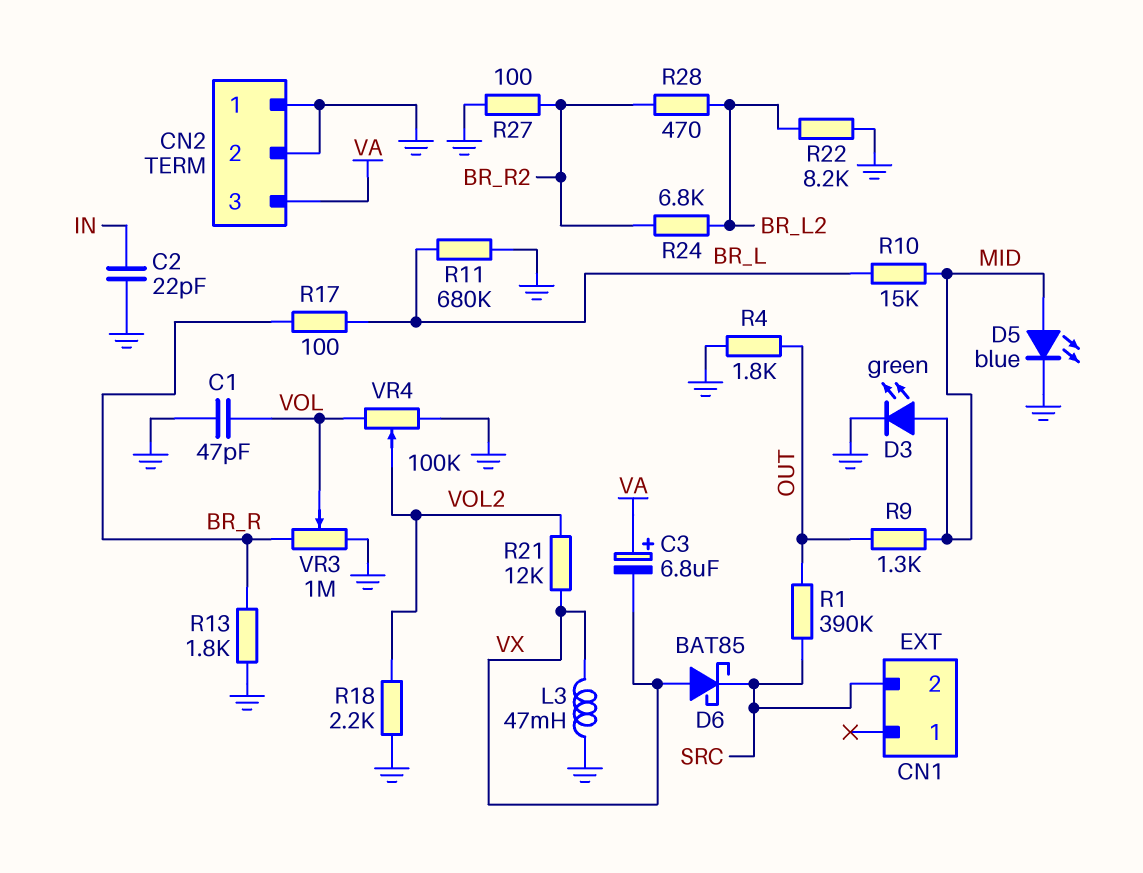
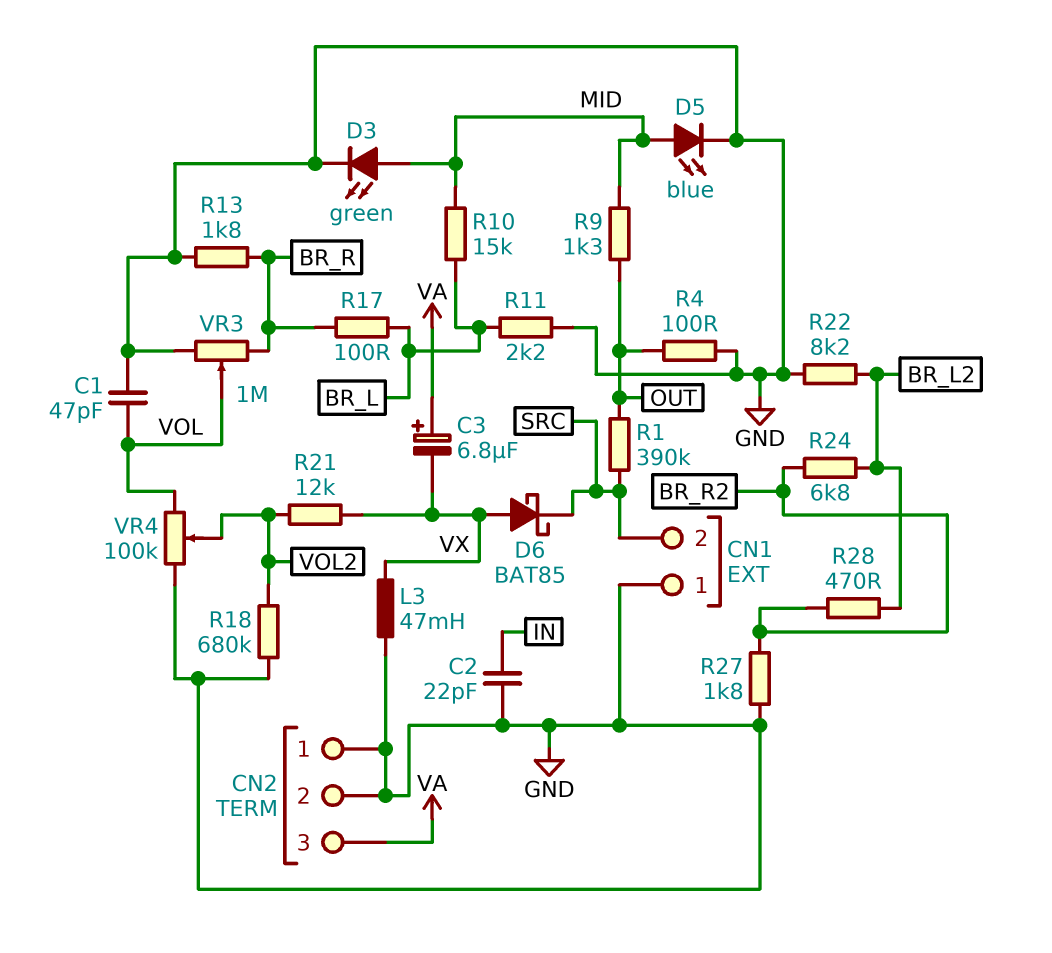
CN1 pin 1: none -> GND
R4: 1.8k (GND, OUT) -> 100 (GND, OUT)
R11: 680k (BR_L, GND) -> 2.2k (BR_L, GND)
R18: 2.2k (GND, VOL2) -> 680k (GND, VOL2)
R27: 100 (BR_R2, GND) -> 1.8k (BR_R2, GND)

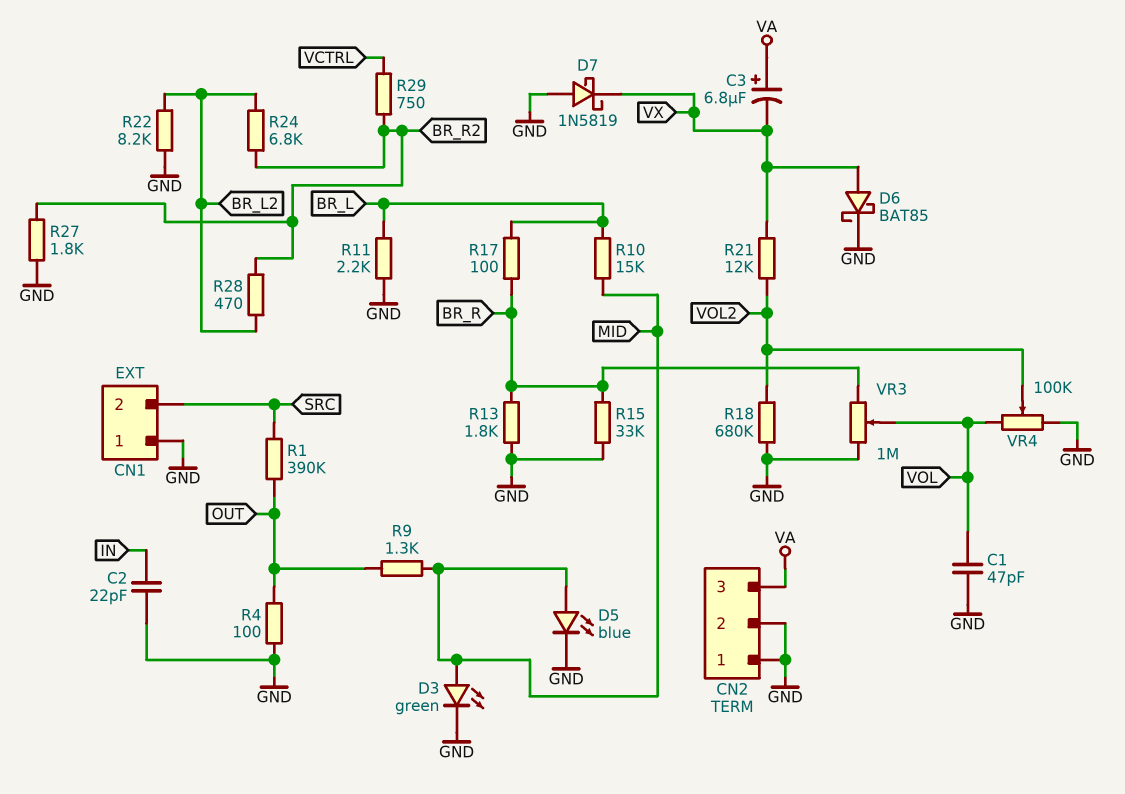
D6: schottky BAT85 (A VX, K SRC) -> schottky BAT85 (A VX, K GND)
D7: none -> schottky 1N5819 (A GND, K VX)
L3: 47mH (GND, VX) -> none
R15: none -> 33k (BR_R, GND)
R29: none -> 750 (BR_R2, VCTRL)

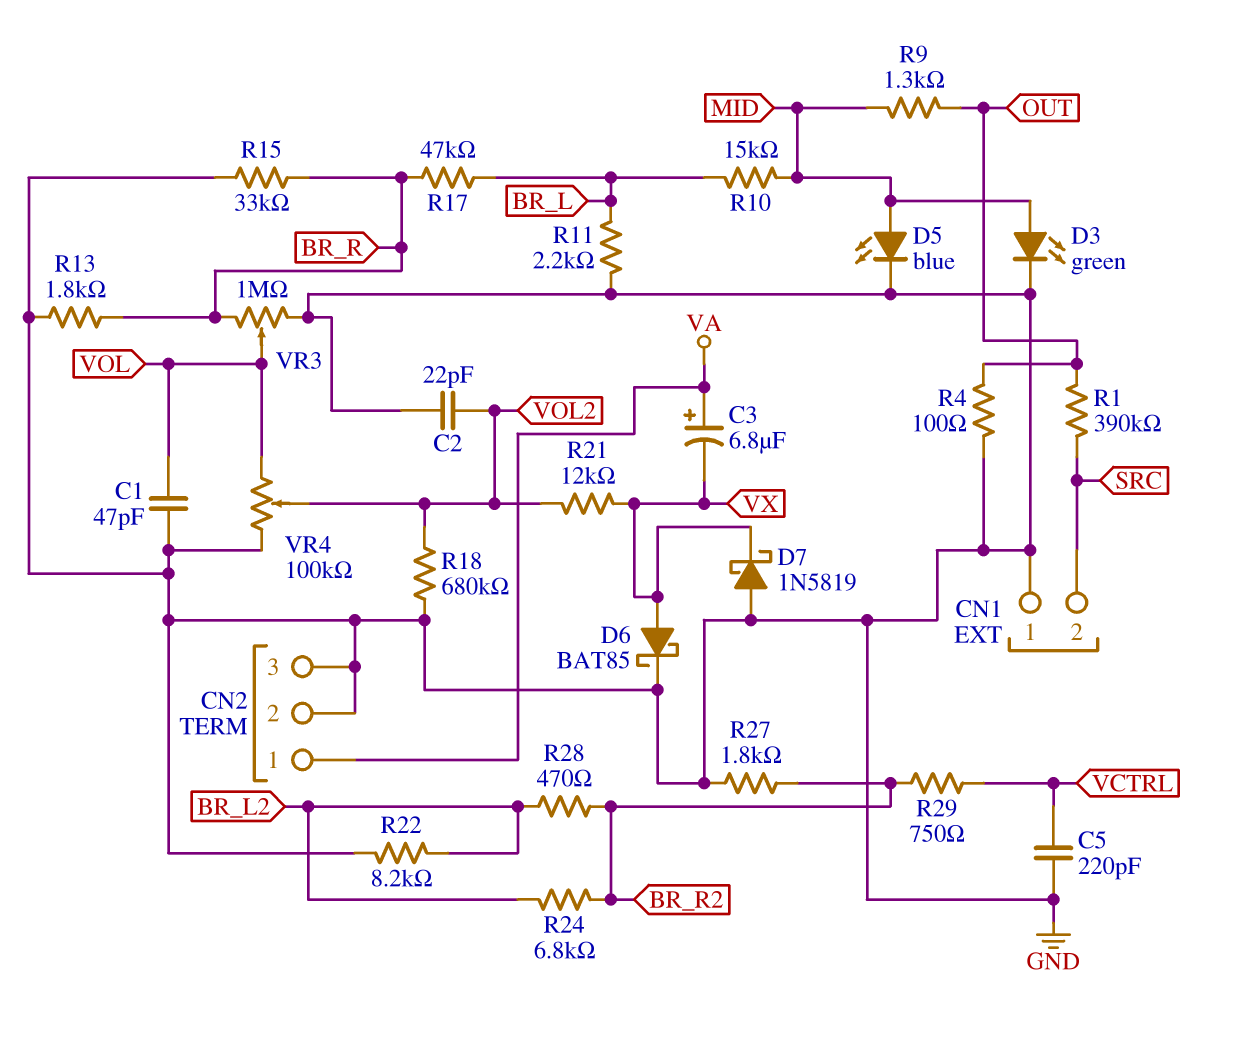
C2: 22pF (GND, IN) -> 22pF (GND, VOL2)
C5: none -> 220pF (GND, VCTRL)
CN2 pin 1: GND -> VA
CN2 pin 3: VA -> GND
R17: 100 (BR_L, BR_R) -> 47k (BR_L, BR_R)

